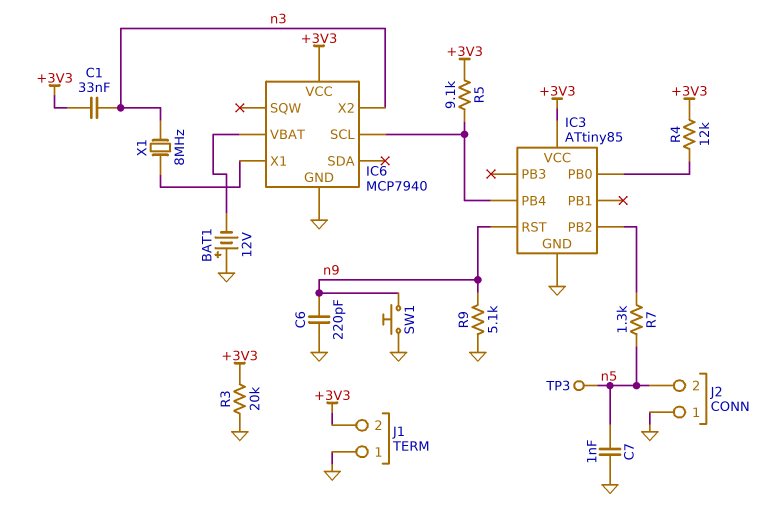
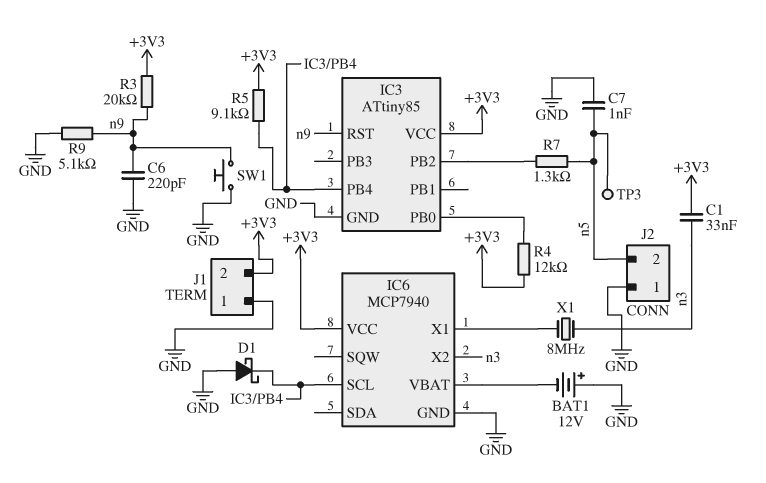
D1: none -> schottky (A GND, K IC3/PB4)
R3: 20k (+3V3, GND) -> 20k (+3V3, n9)

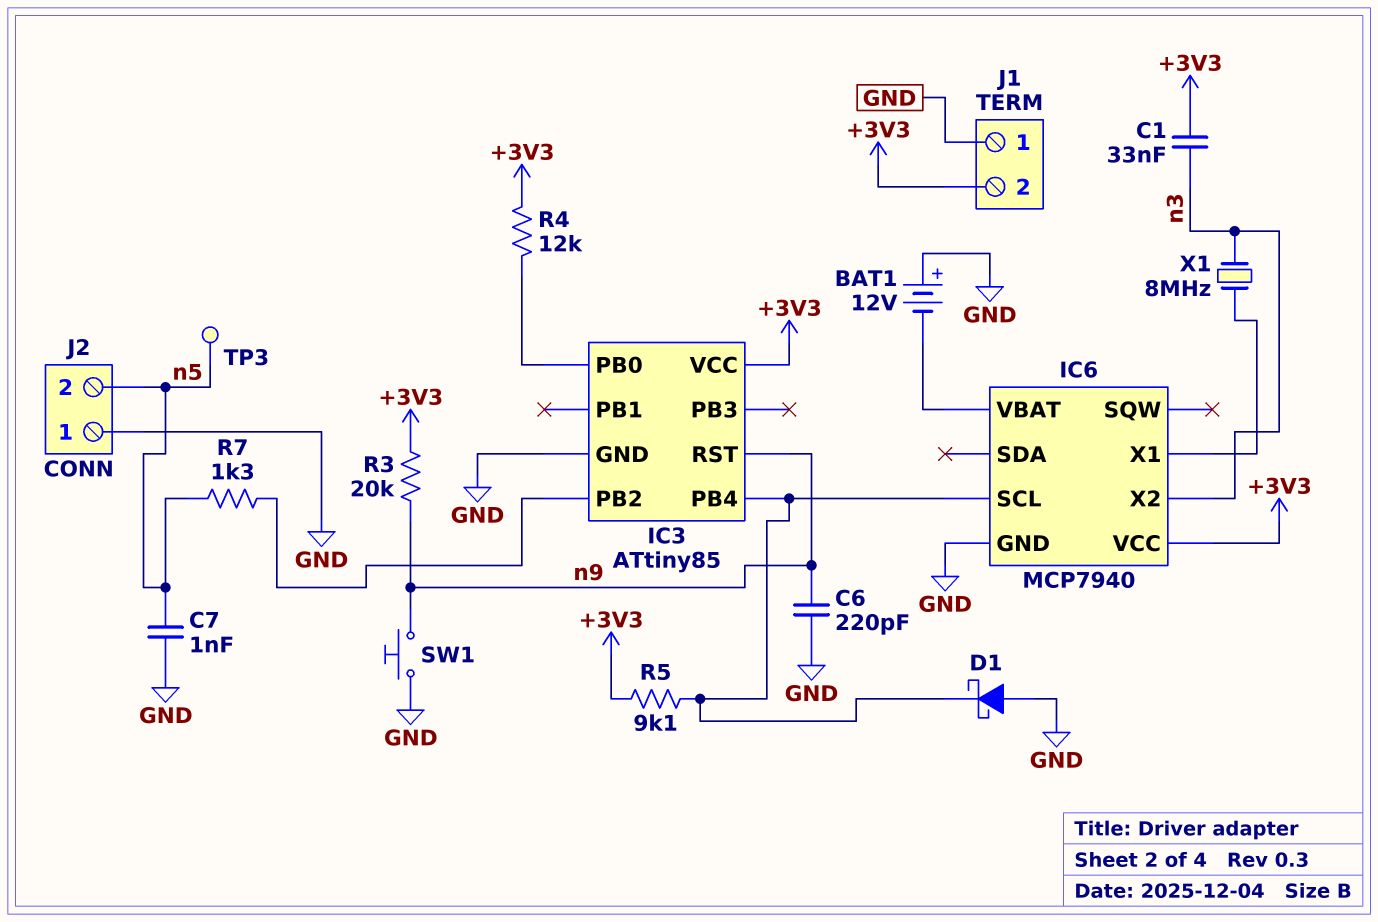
R9: 5.1k (GND, n9) -> none

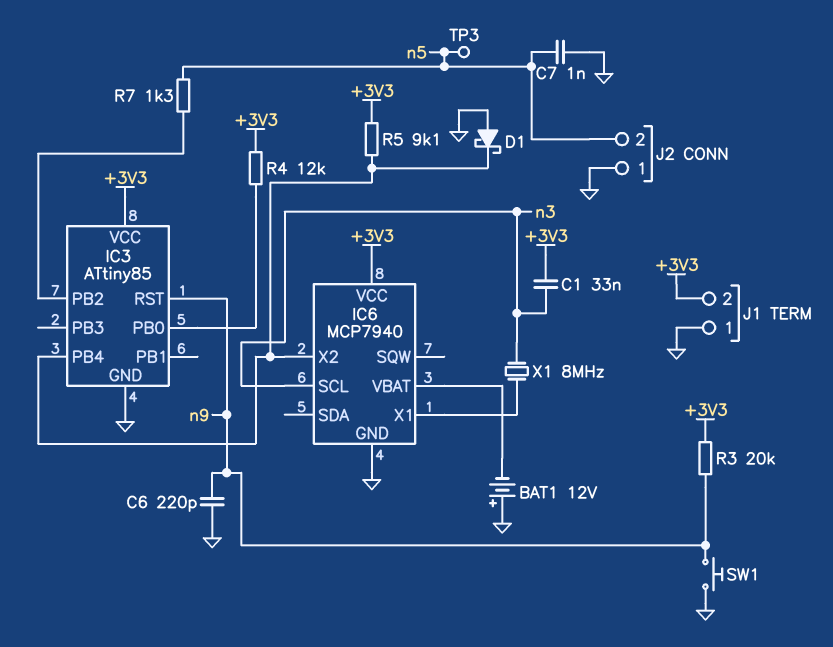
IC6 pin SCL: IC3/PB4 -> n3
IC6 pin X2: n3 -> IC3/PB4

